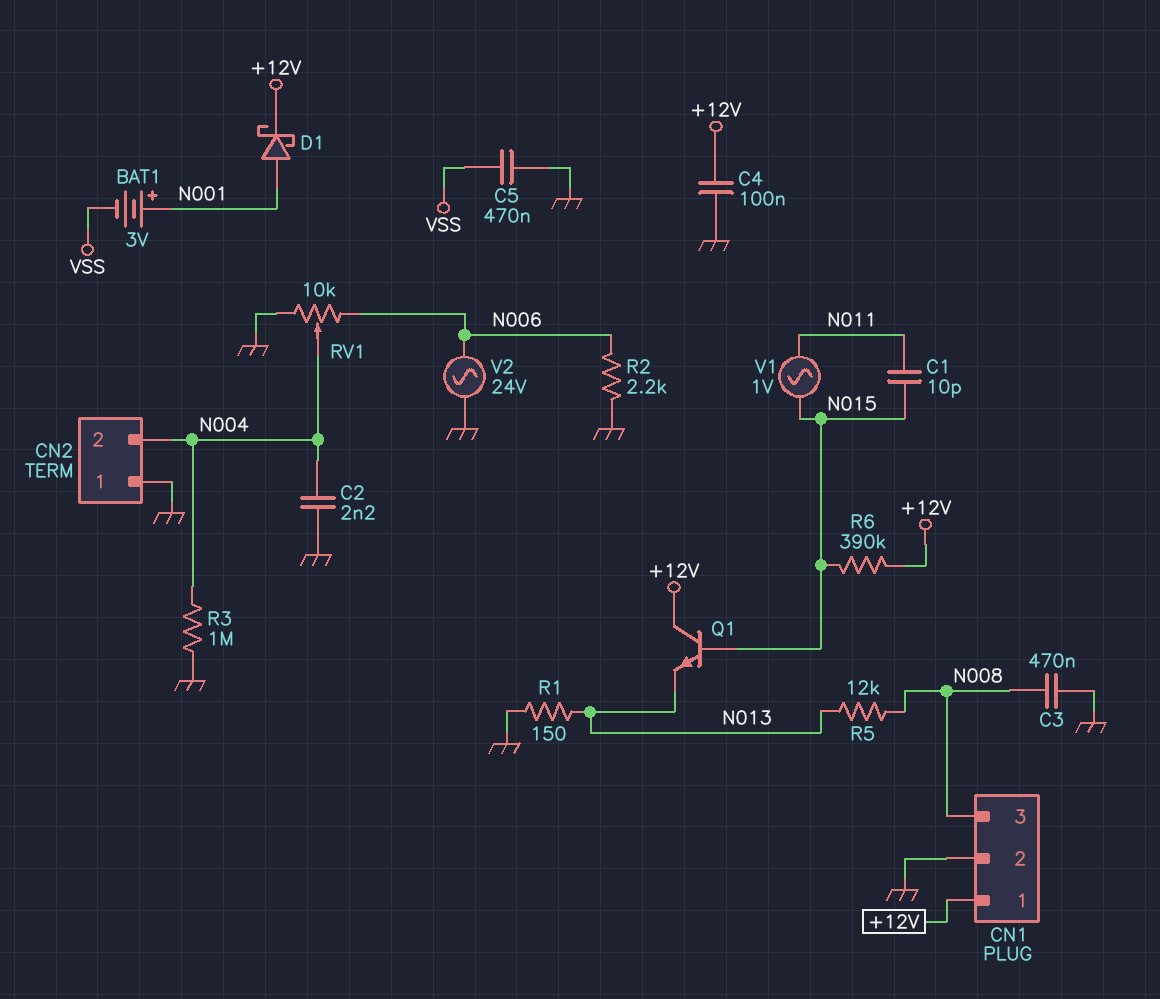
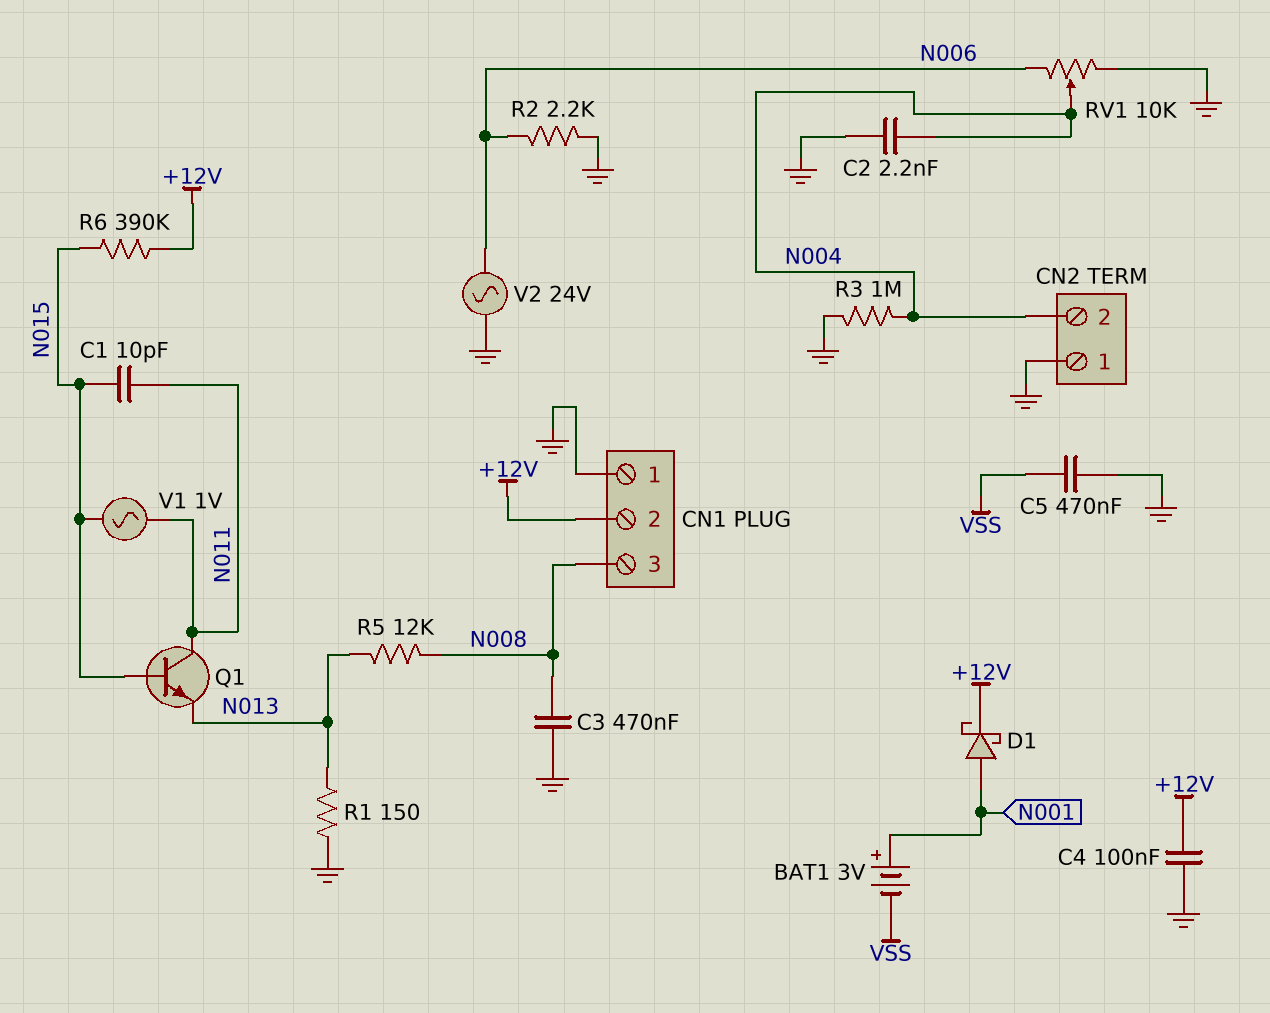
CN1 pin 1: +12V -> GND
CN1 pin 2: GND -> +12V
Q1: NPN (B N015, C +12V, E N013) -> NPN (B N015, C N011, E N013)

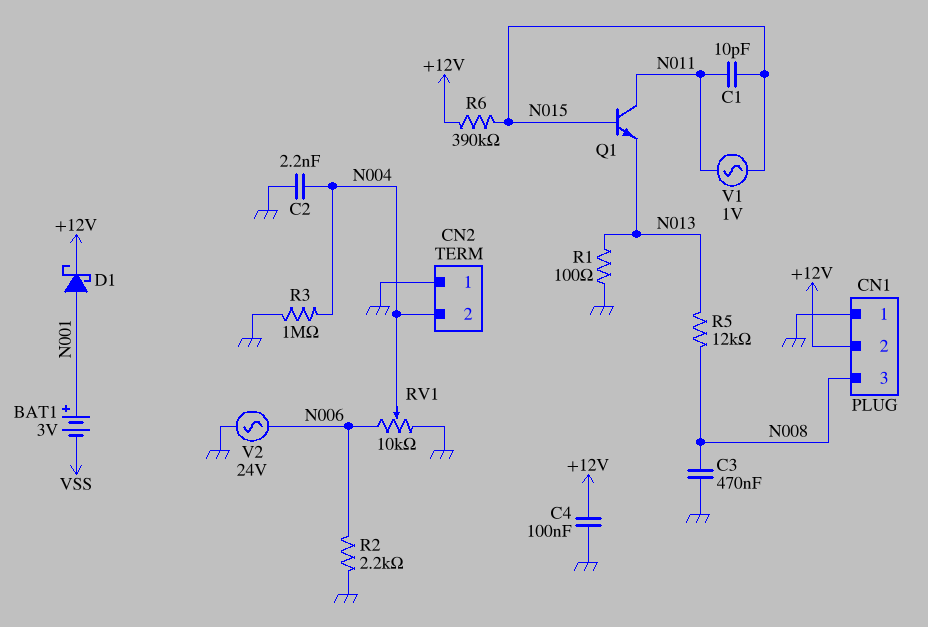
C5: 470nF (GND, VSS) -> none
R1: 150 (GND, N013) -> 100 (GND, N013)

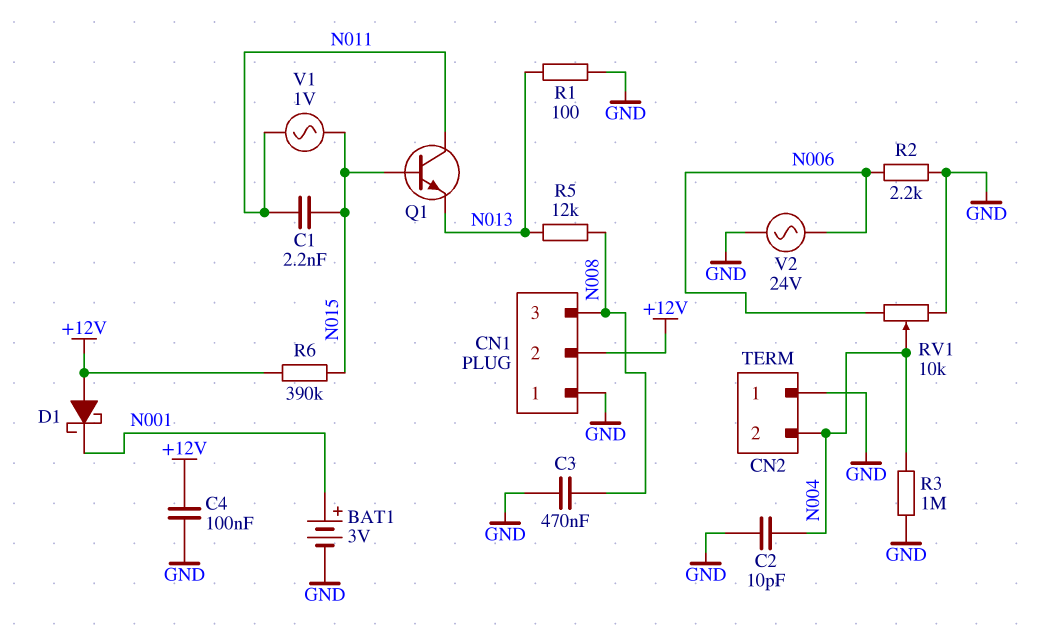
BAT1: 3V (plus N001, minus VSS) -> 3V (plus N001, minus GND)
C1: 10pF (N011, N015) -> 2.2nF (N011, N015)
C2: 2.2nF (GND, N004) -> 10pF (GND, N004)
D1: schottky (A N001, K +12V) -> schottky (A +12V, K N001)

